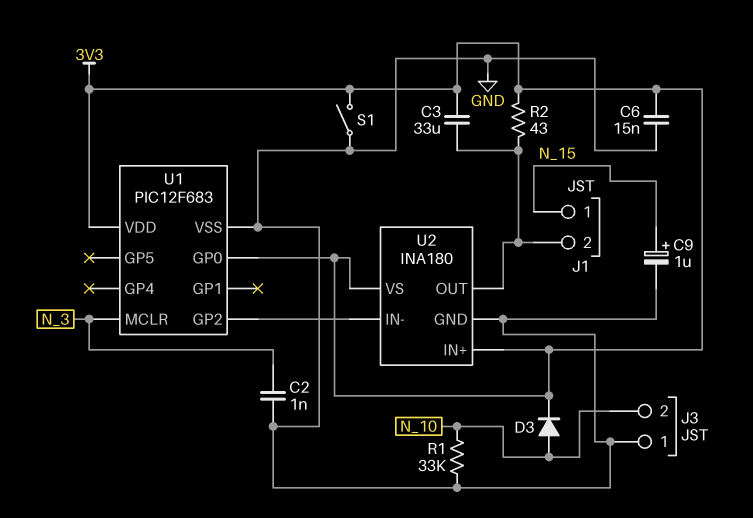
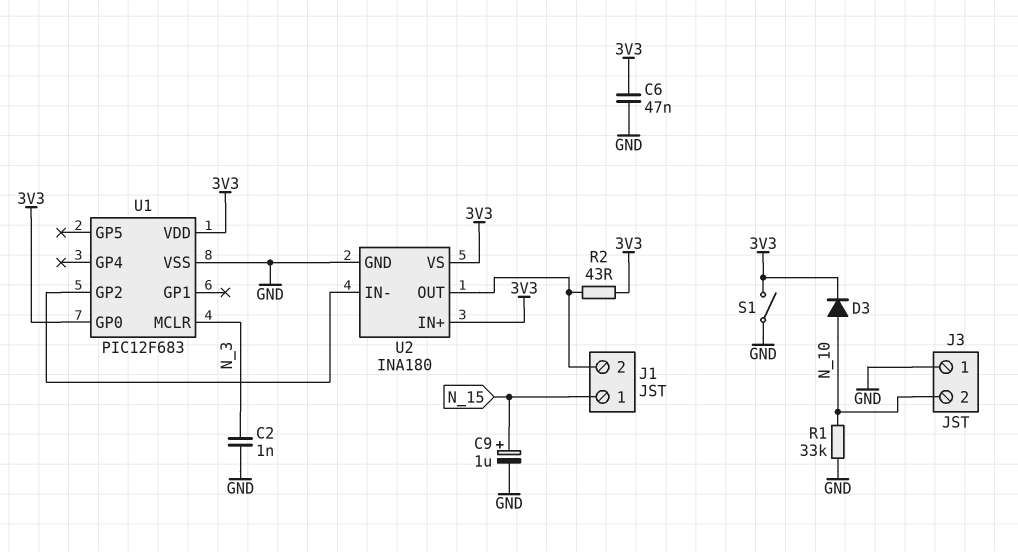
C3: 33uF (3V3, J1/2) -> none
C6: 15nF (3V3, GND) -> 47nF (3V3, GND)

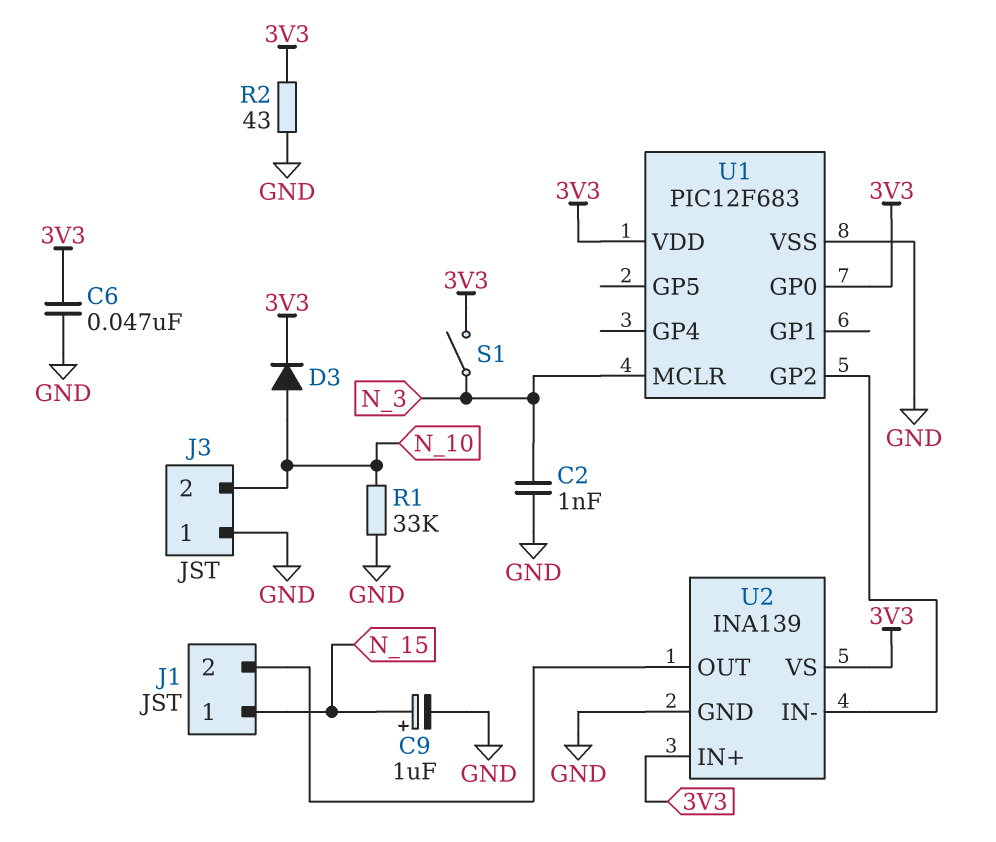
R2: 43 (3V3, J1/2) -> 43 (3V3, GND)
S1: switch (3V3, GND) -> switch (3V3, N_3)
U2: INA180 -> INA139

